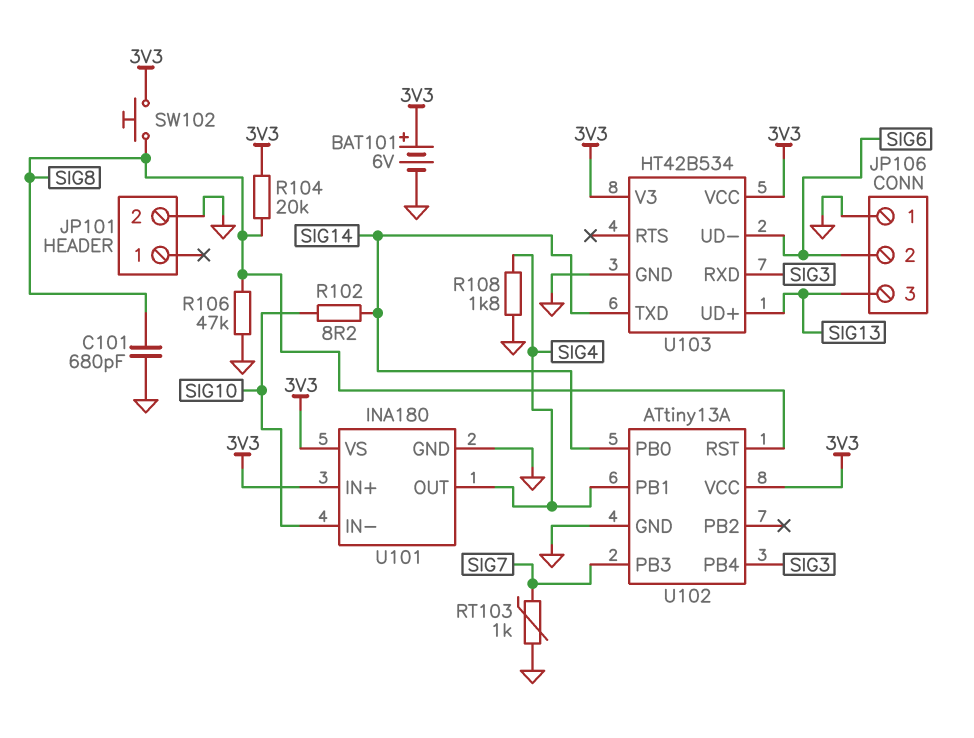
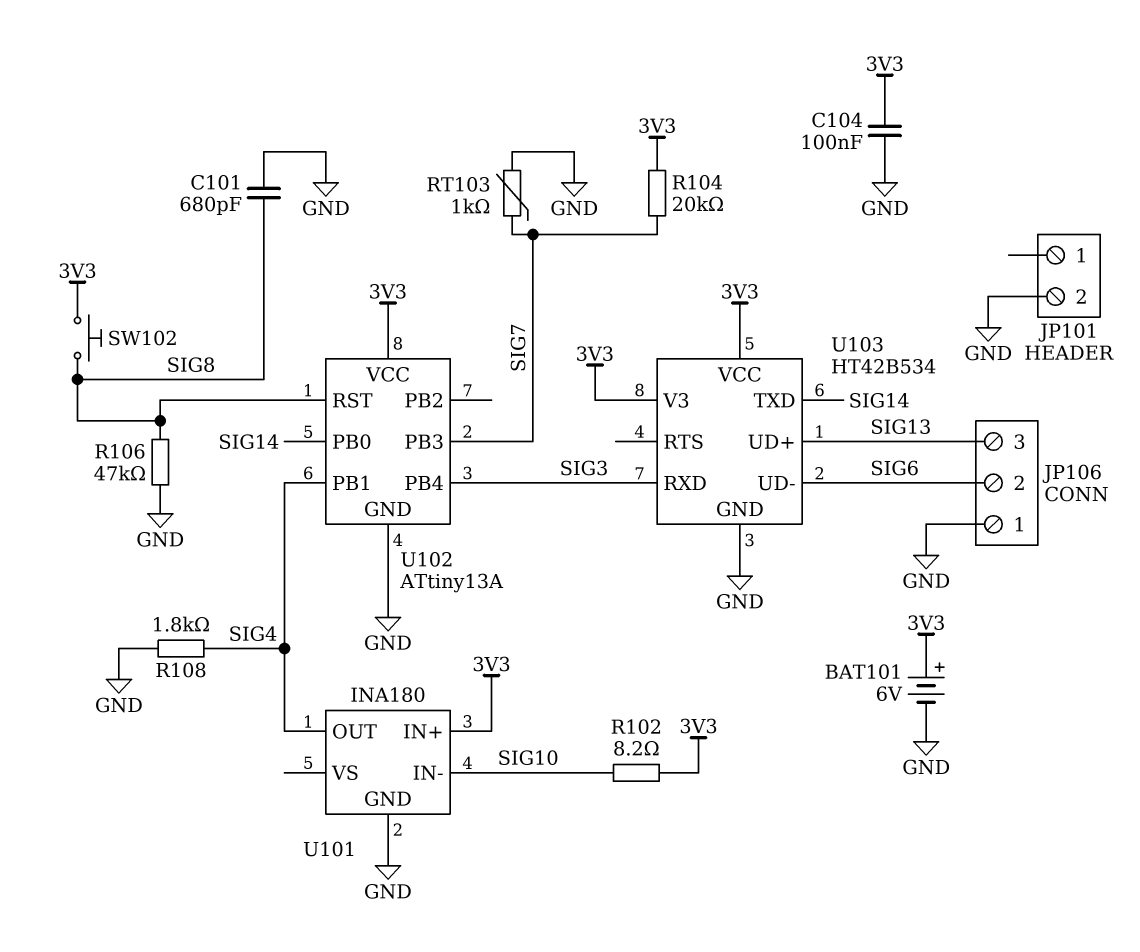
C104: none -> 100nF (3V3, GND)
R102: 8.2 (SIG10, SIG14) -> 8.2 (3V3, SIG10)
R104: 20k (3V3, SIG8) -> 20k (3V3, SIG7)
U101 pin VS: 3V3 -> none

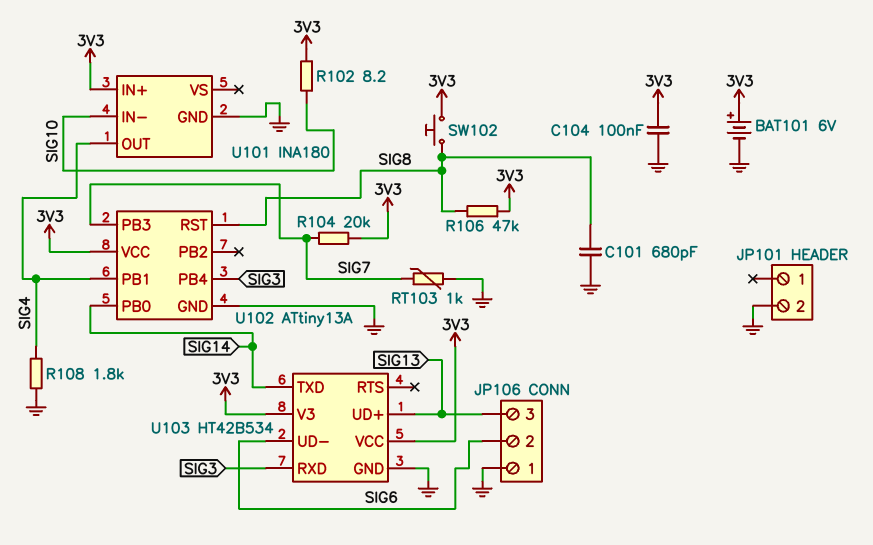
R106: 47k (GND, SIG8) -> 47k (3V3, SIG8)

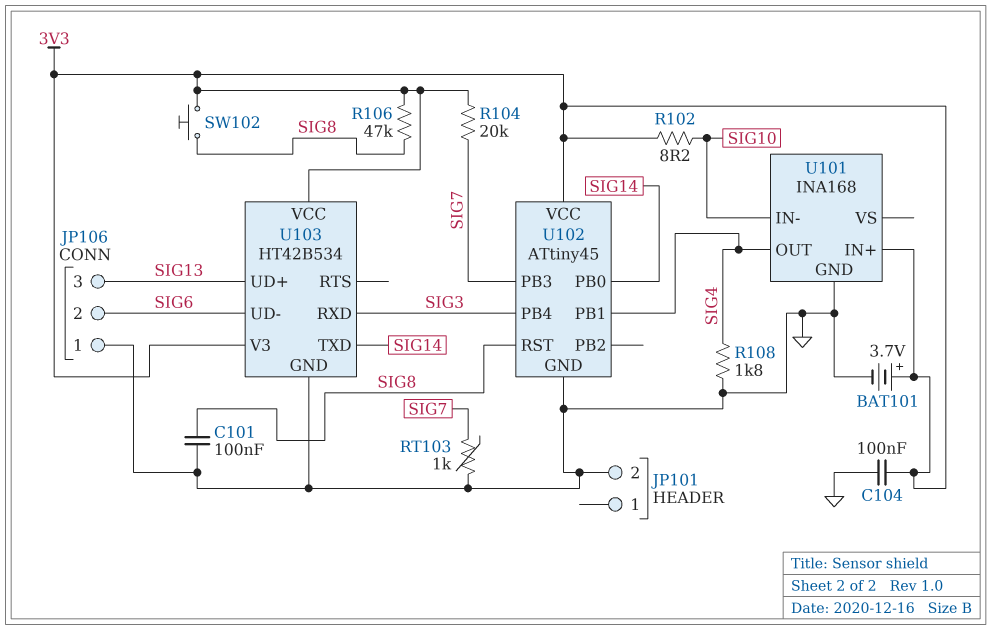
BAT101: 6V (plus 3V3, minus GND) -> 3.7V (plus 3V3, minus GND)
C101: 680pF (GND, SIG8) -> 100nF (GND, SIG8)
U101: INA180 -> INA168
U102: ATtiny13A -> ATtiny45

